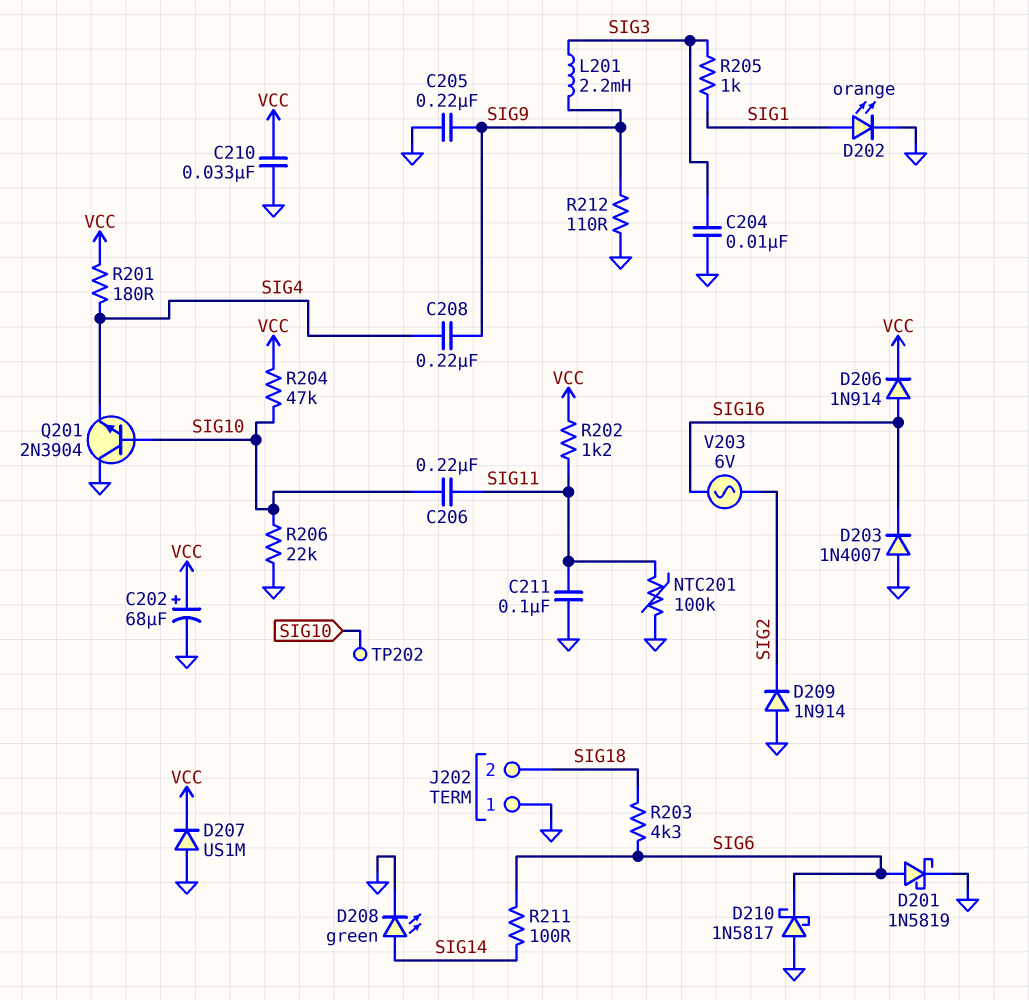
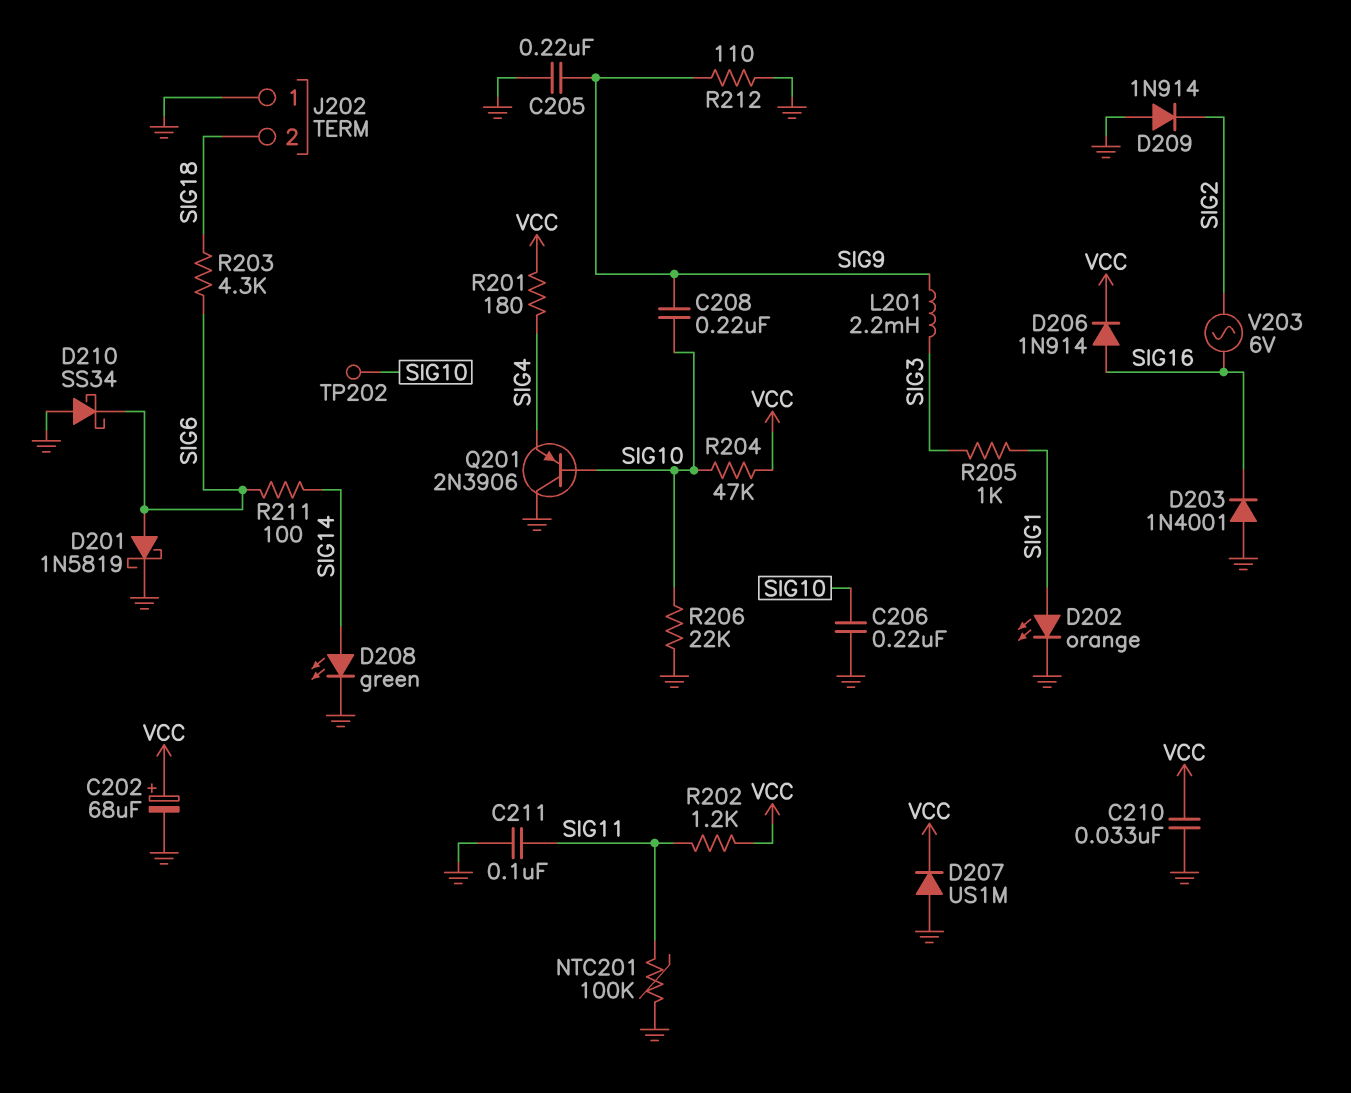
C204: 10nF (GND, SIG3) -> none
C206: 220nF (SIG10, SIG11) -> 220nF (GND, SIG10)
C208: 220nF (SIG4, SIG9) -> 220nF (SIG9, SIG10)
D203: diode 1N4007 (A GND, K SIG16) -> diode 1N4001 (A GND, K SIG16)
D210: schottky 1N5817 (A GND, K SIG6) -> schottky SS34 (A GND, K SIG6)
Q201: NPN 2N3904 (B SIG10, C GND, E SIG4) -> PNP 2N3906 (B SIG10, C GND, E SIG4)

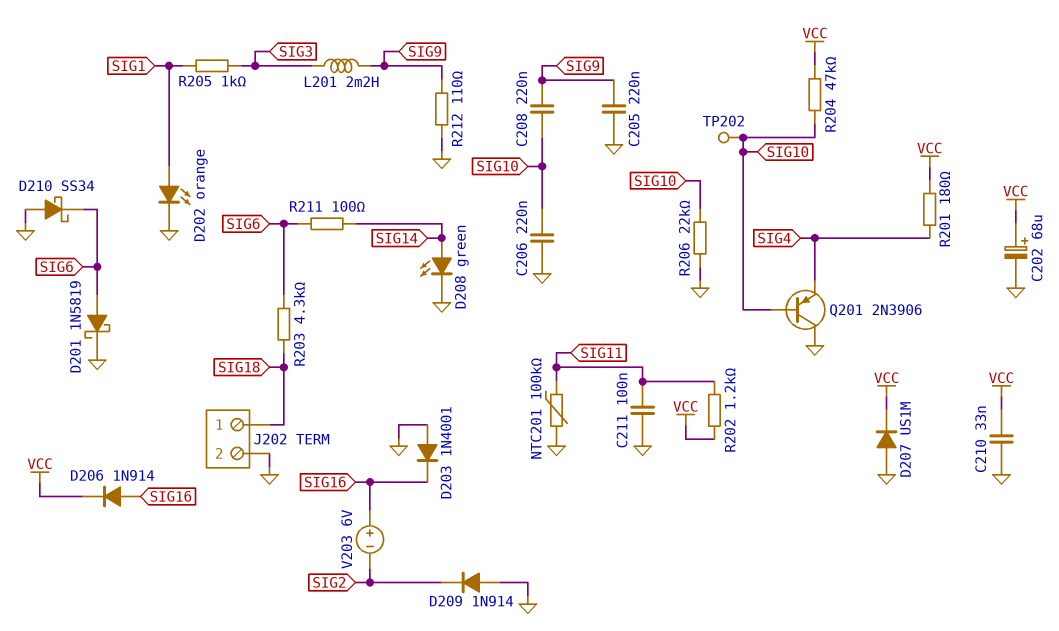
J202 pin 1: GND -> SIG18
J202 pin 2: SIG18 -> GND
V203: AC 6V (SIG2, SIG16) -> 6V (plus SIG16, minus SIG2)

